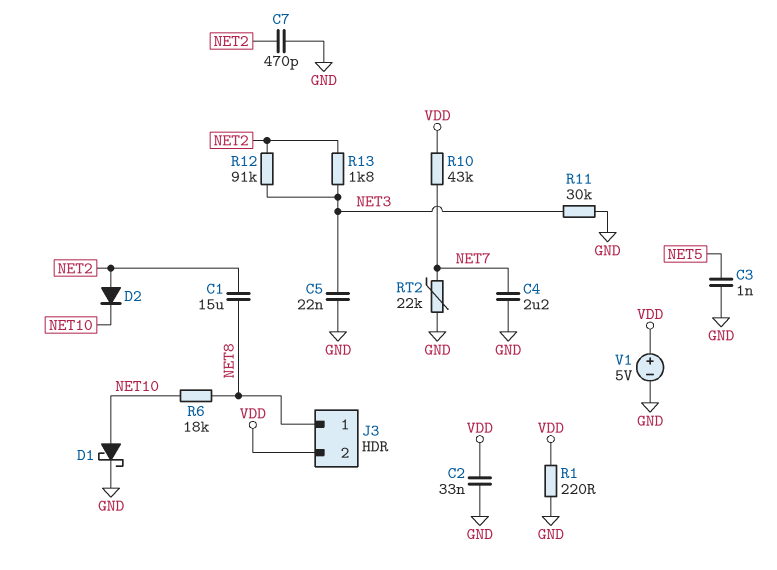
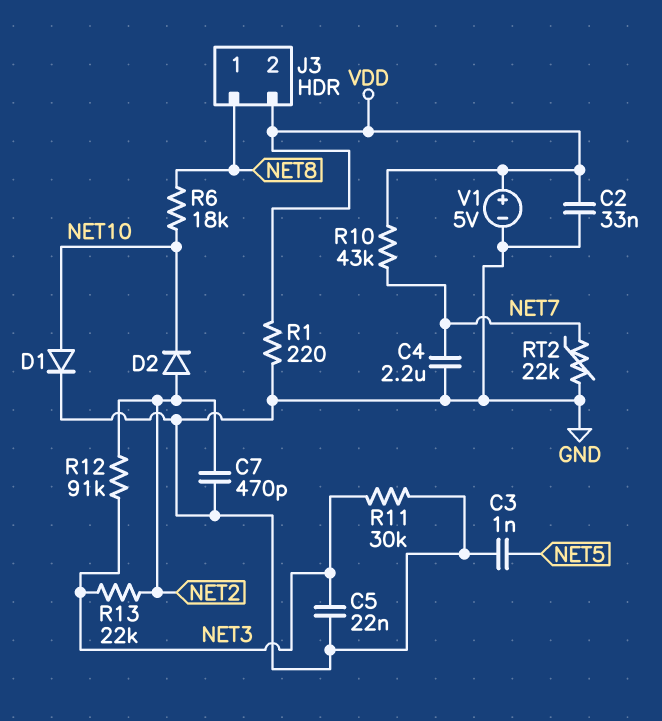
C1: 15uF (NET2, NET8) -> none
D1: schottky (A NET10, K GND) -> diode (A NET10, K GND)
R13: 1.8k (NET2, NET3) -> 22k (NET2, NET3)

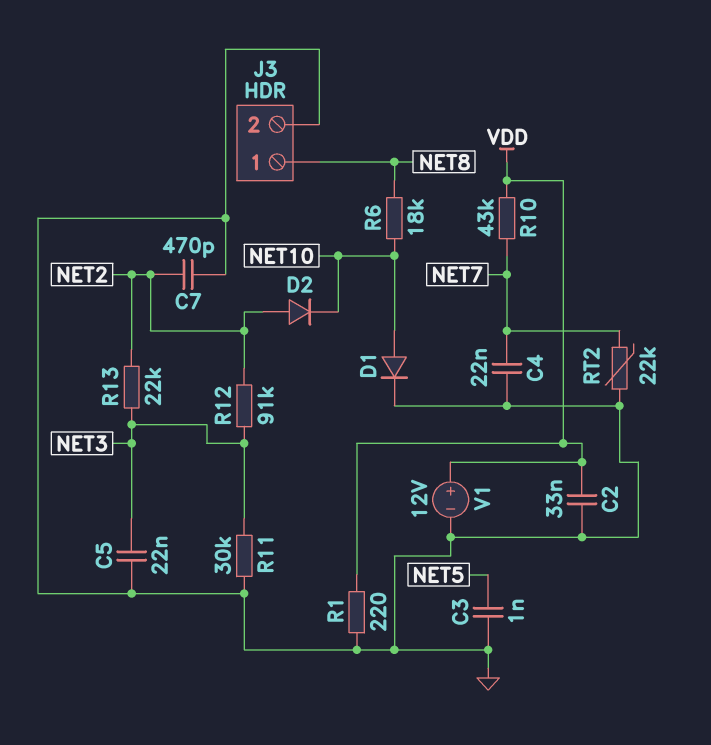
C4: 2.2uF (GND, NET7) -> 22nF (GND, NET7)
J3 pin 2: VDD -> GND
V1: 5V (plus VDD, minus GND) -> 12V (plus VDD, minus GND)

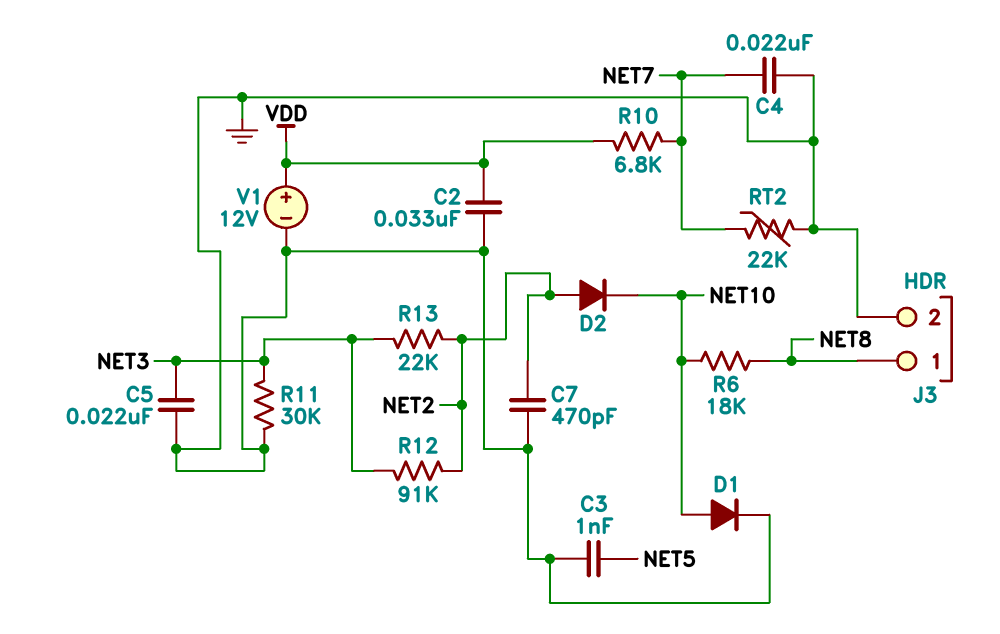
R1: 220 (GND, VDD) -> none
R10: 43k (NET7, VDD) -> 6.8k (NET7, VDD)

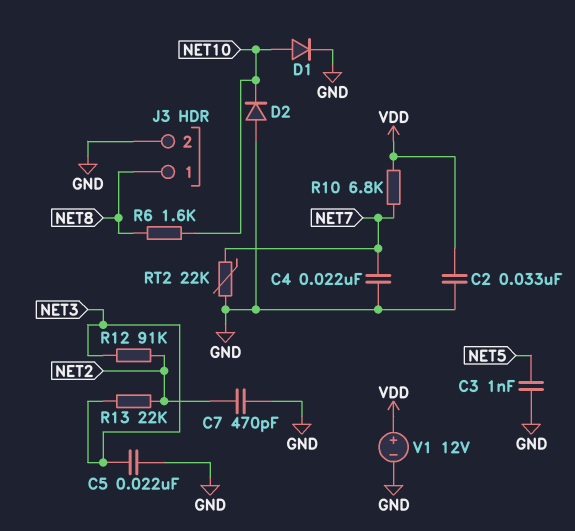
D2: diode (A NET2, K NET10) -> diode (A GND, K NET10)
R6: 18k (NET8, NET10) -> 1.6k (NET8, NET10)
R11: 30k (GND, NET3) -> none

